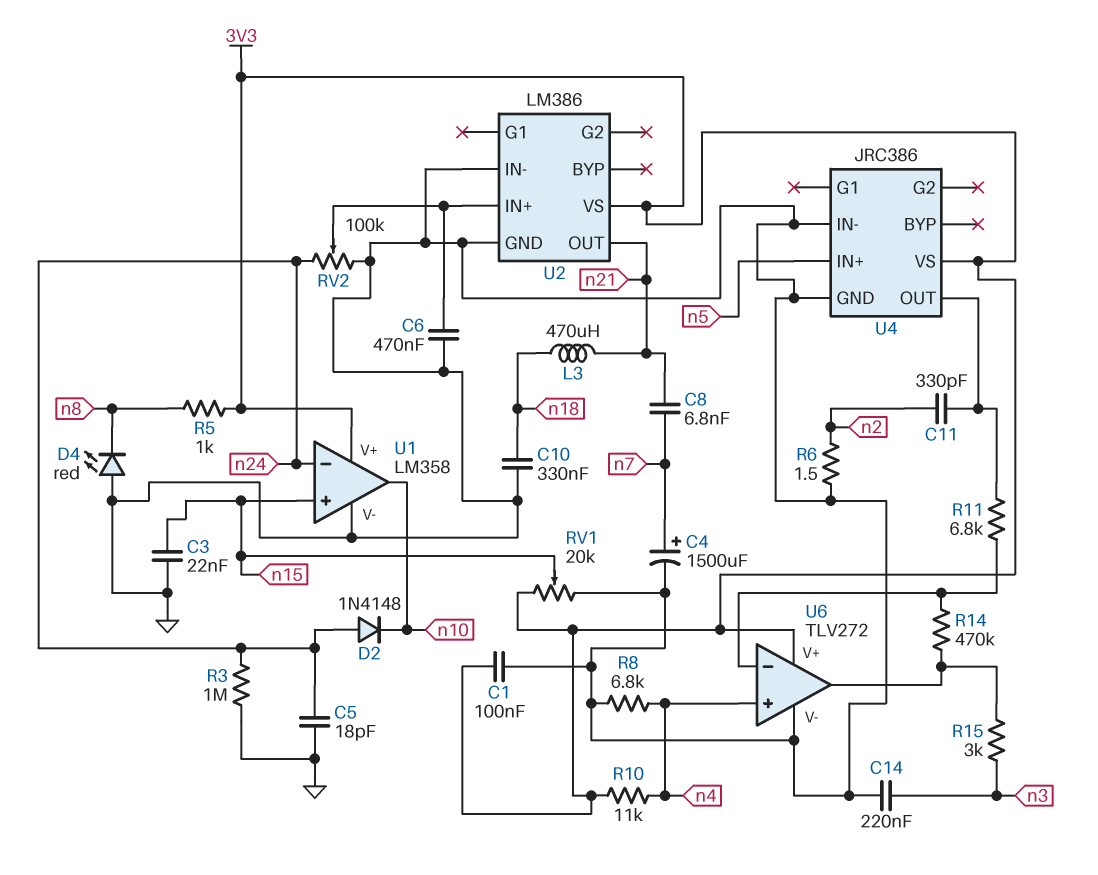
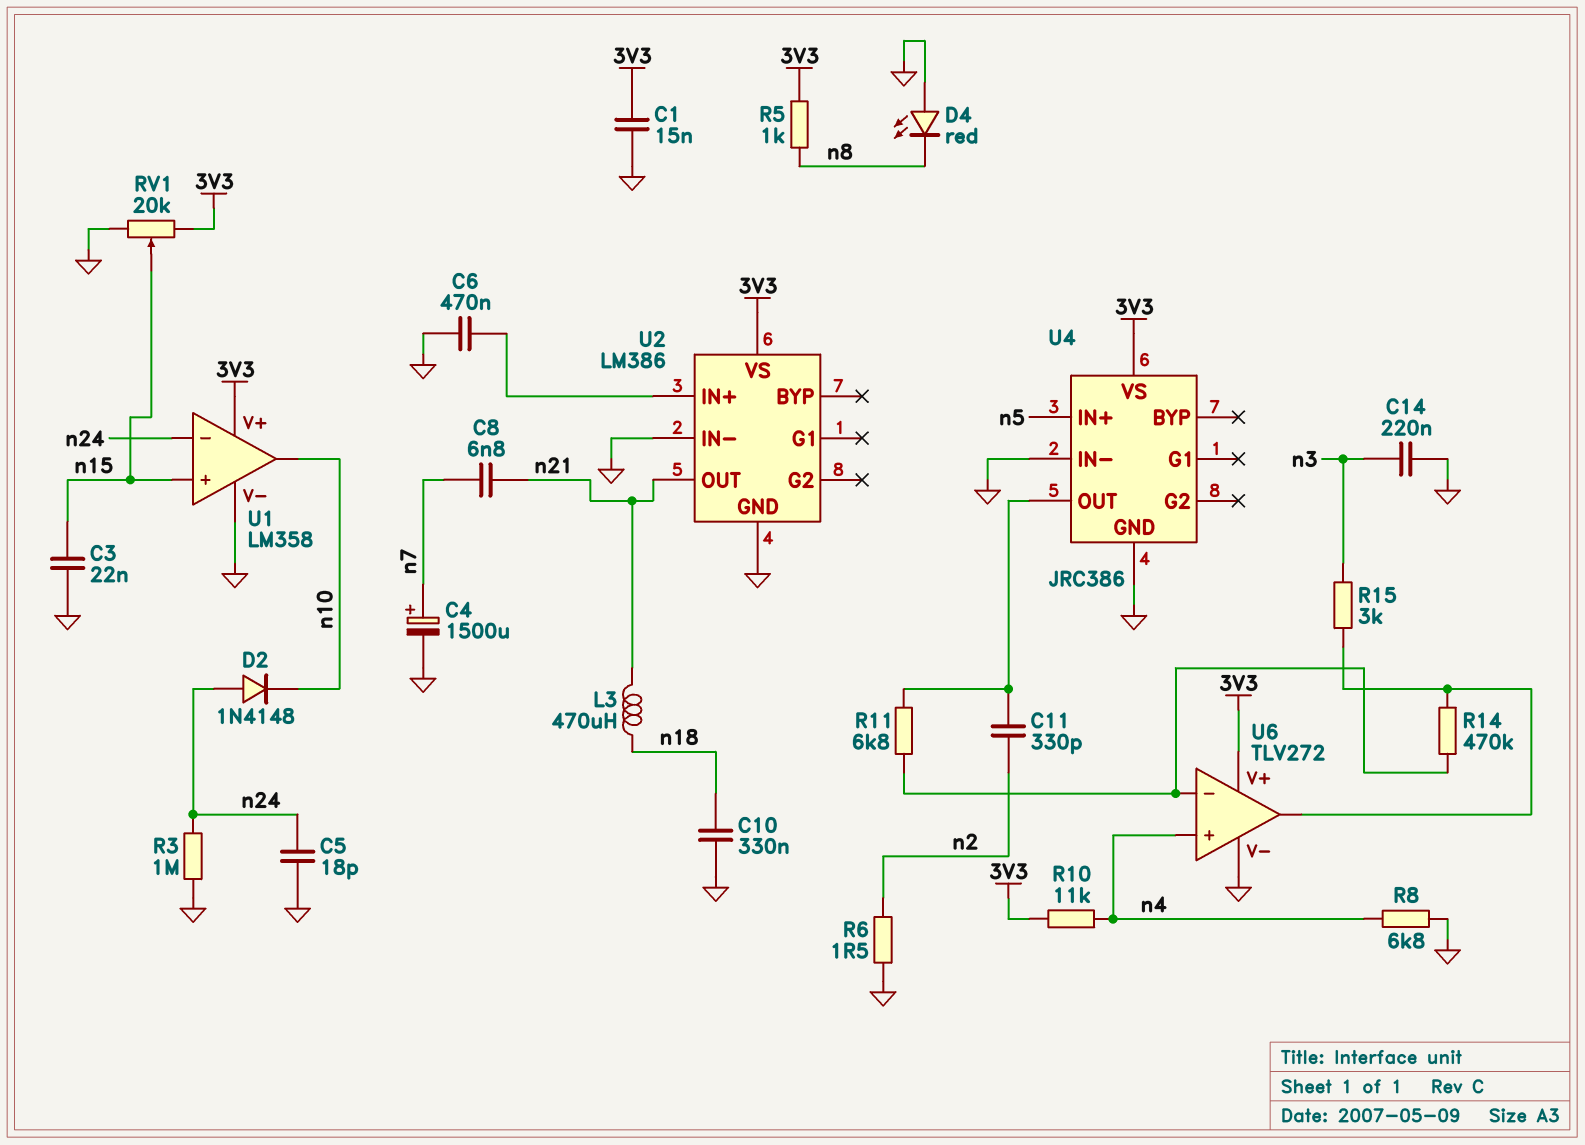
C1: 100nF (3V3, GND) -> 15nF (3V3, GND)
RV2: 100k (GND, n24, wiper U2/IN+) -> none

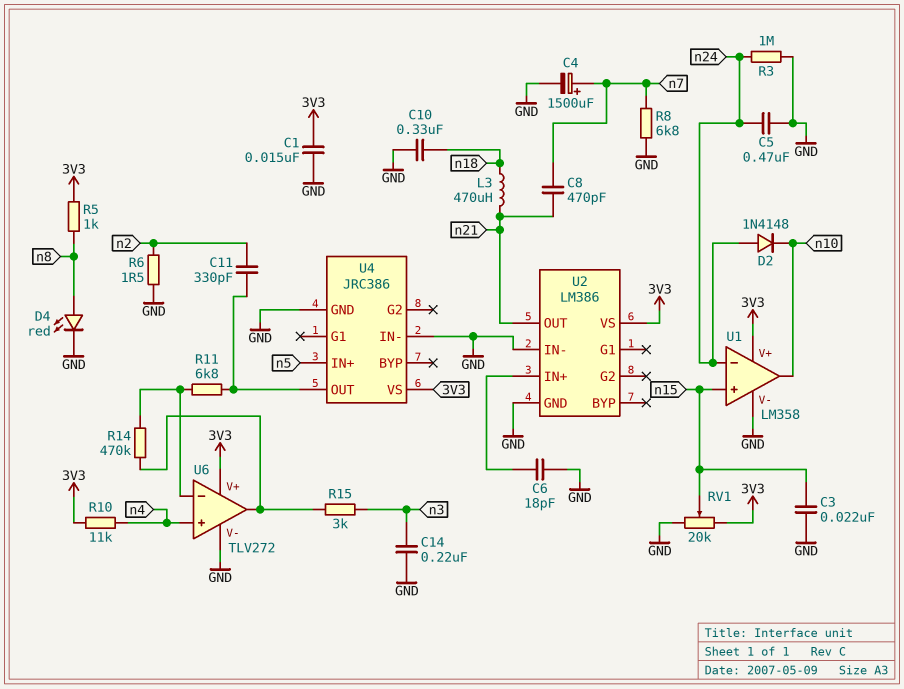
C5: 18pF (GND, n24) -> 470nF (GND, n24)
C6: 470nF (GND, U2/IN+) -> 18pF (GND, U2/IN+)
C8: 6.8nF (n7, n21) -> 470pF (n7, n21)
D4: LED red (A GND, K n8) -> LED red (A n8, K GND)
R8: 6.8k (GND, n4) -> 6.8k (GND, n7)

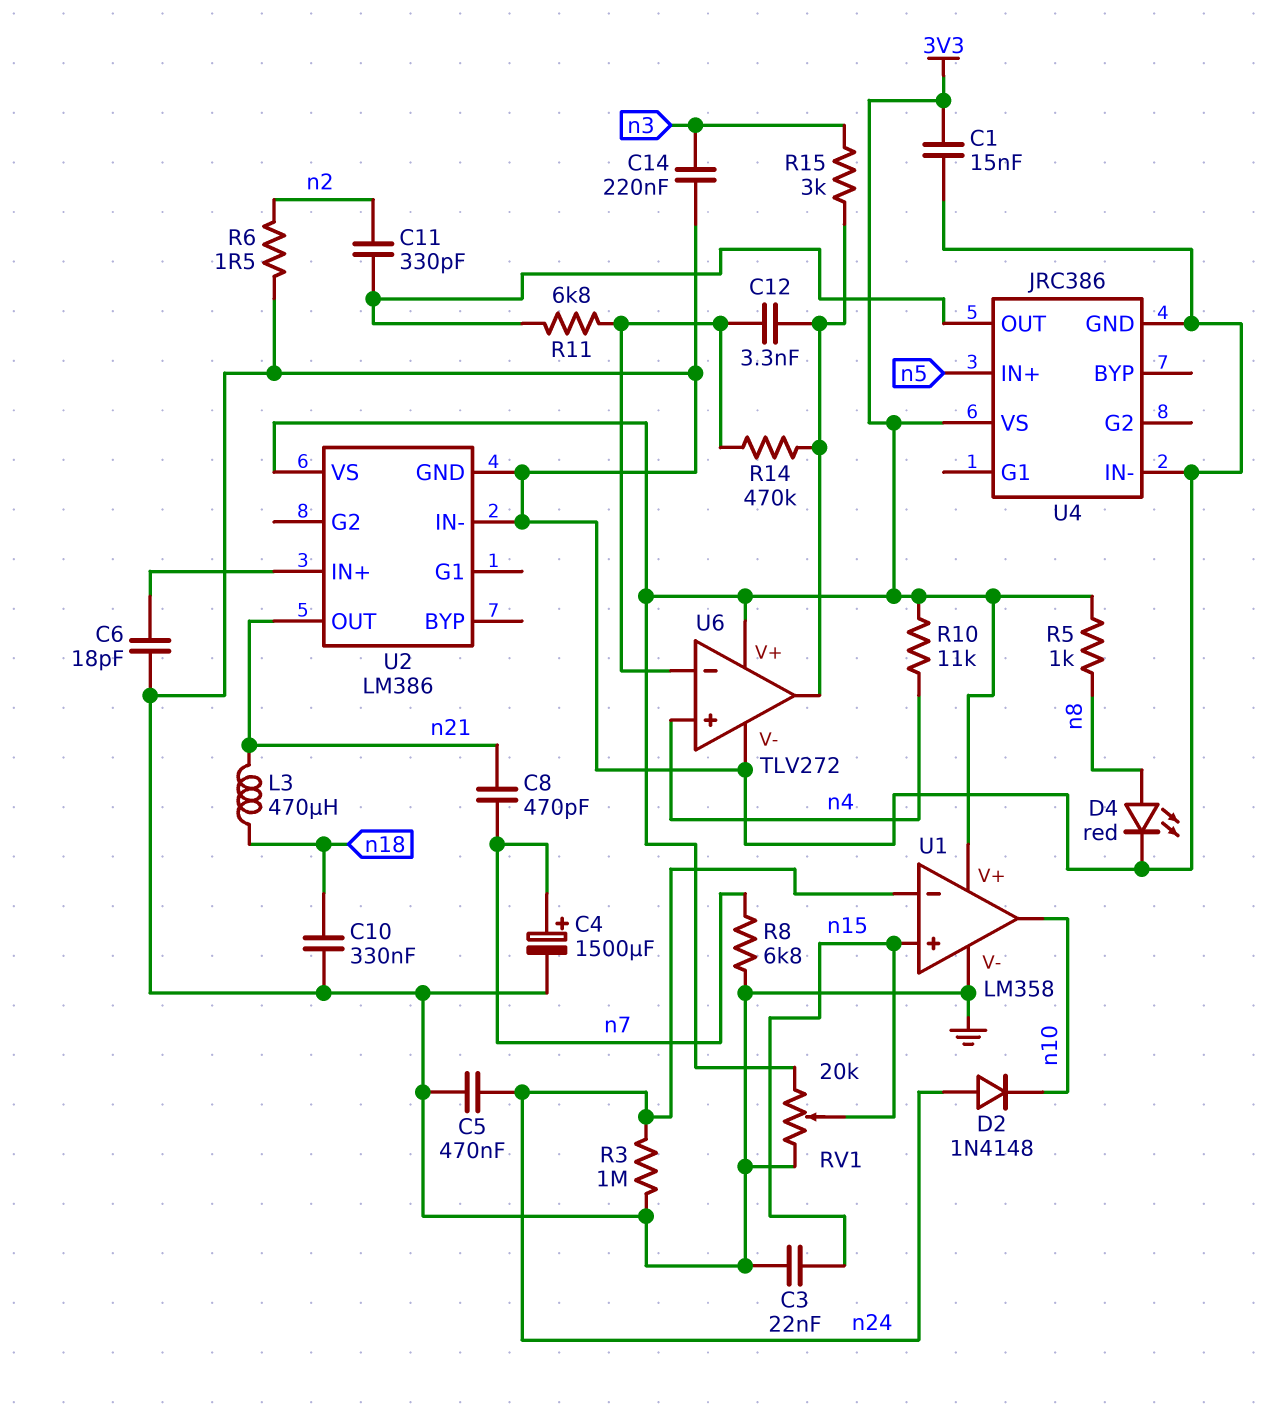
C12: none -> 3.3nF (U6/in-, U6/out)

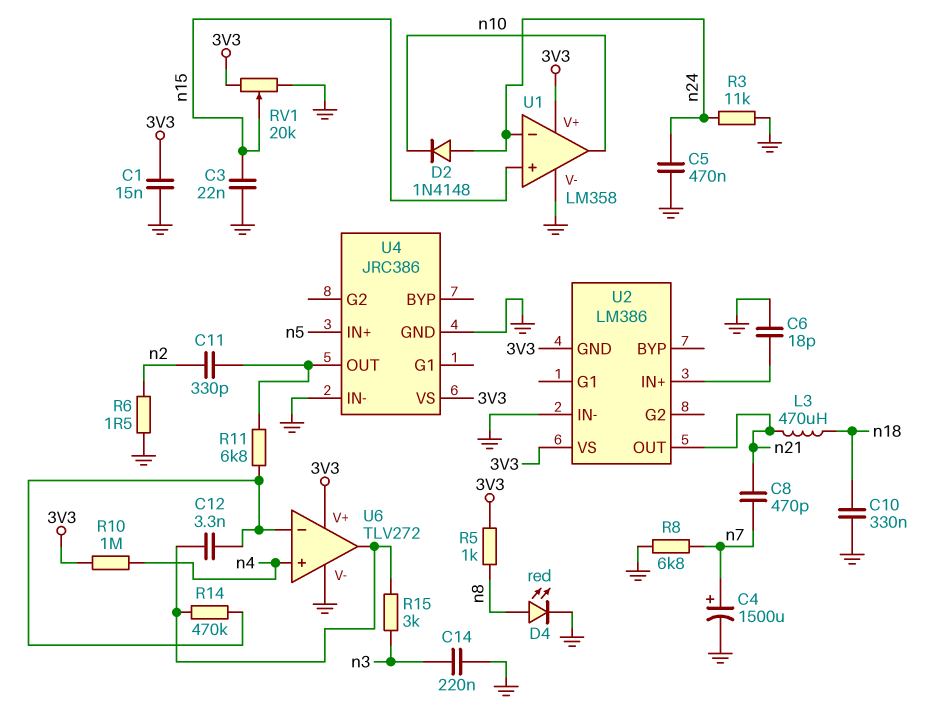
R3: 1M (GND, n24) -> 11k (GND, n24)
R10: 11k (3V3, n4) -> 1M (3V3, n4)
U2 pin GND: GND -> 3V3

